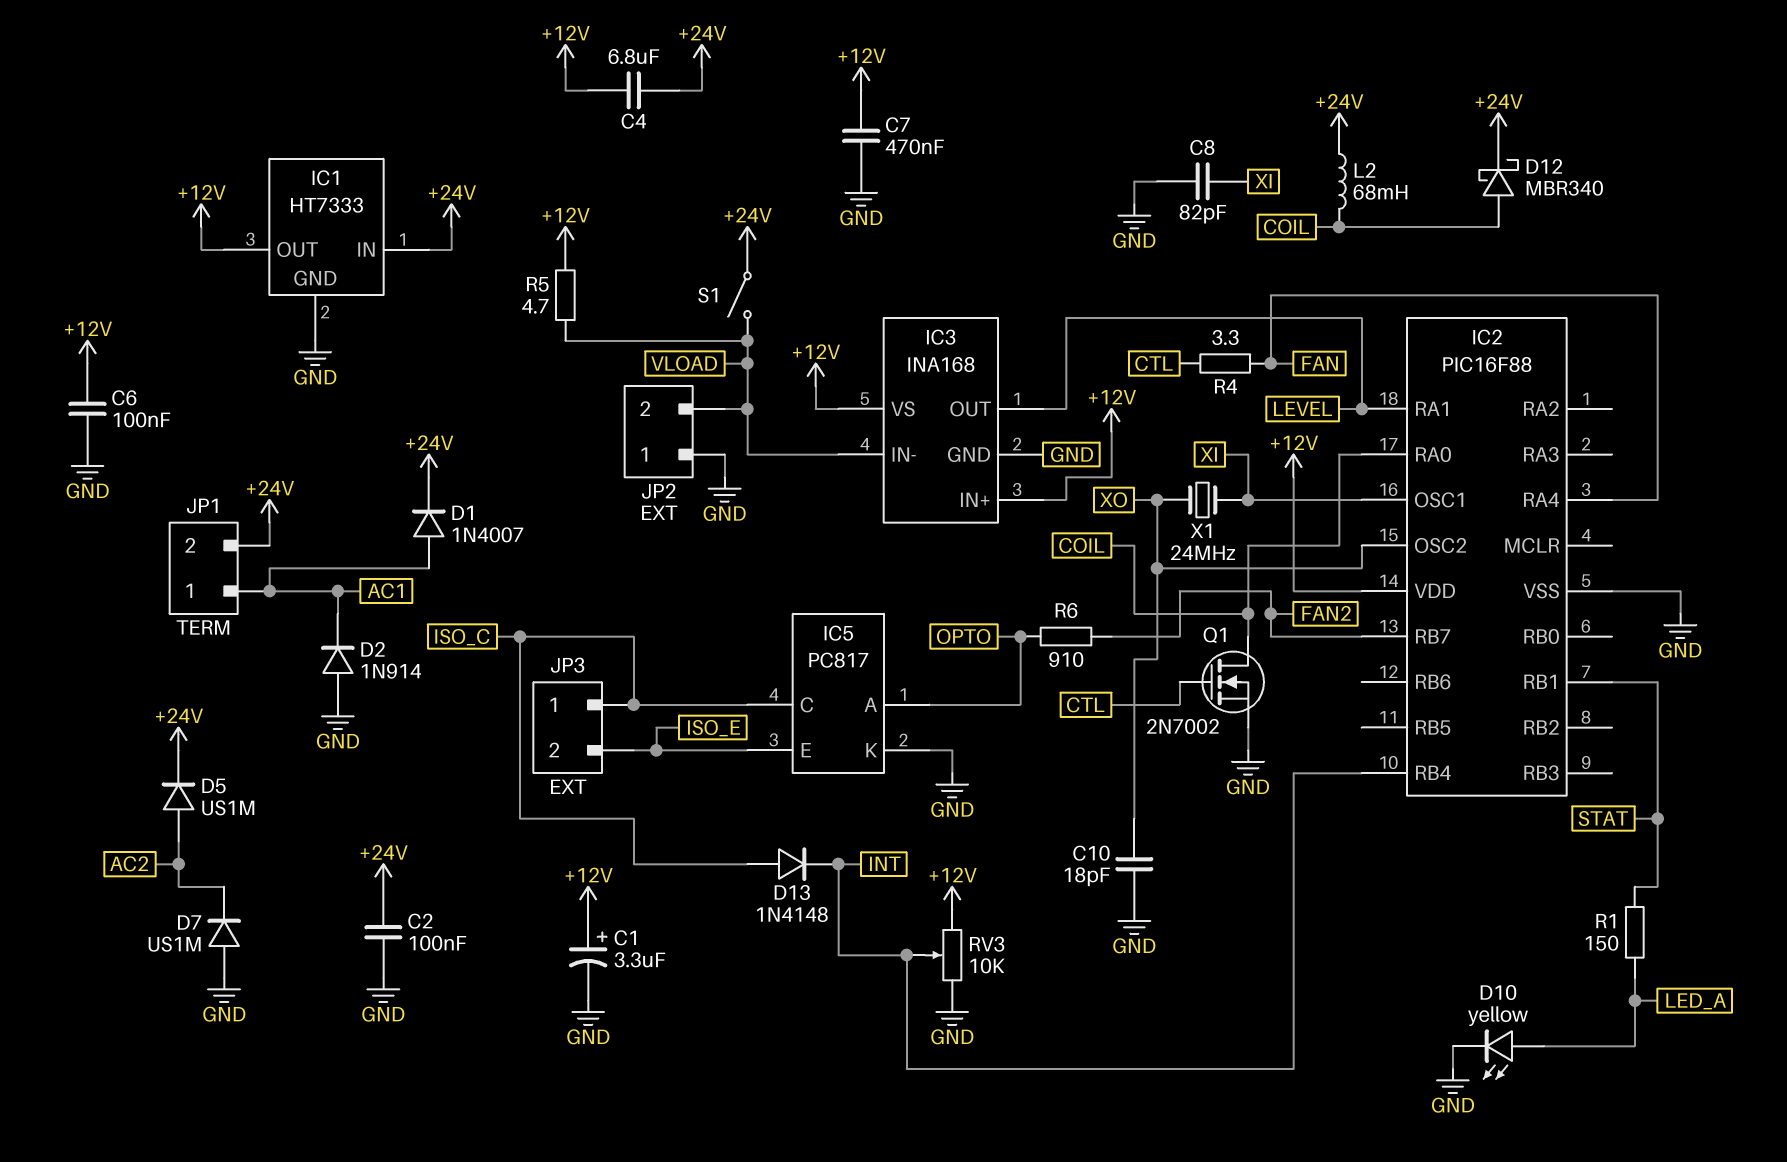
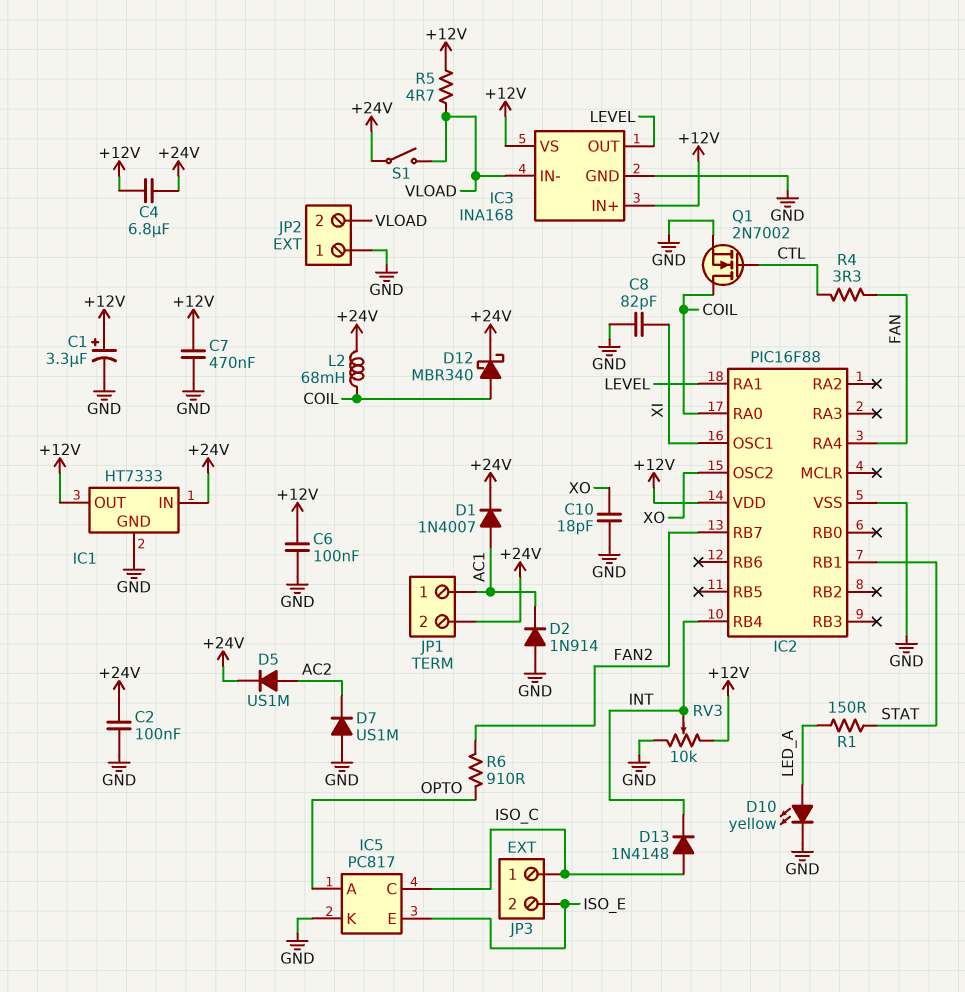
X1: 24MHz (XI, XO) -> none

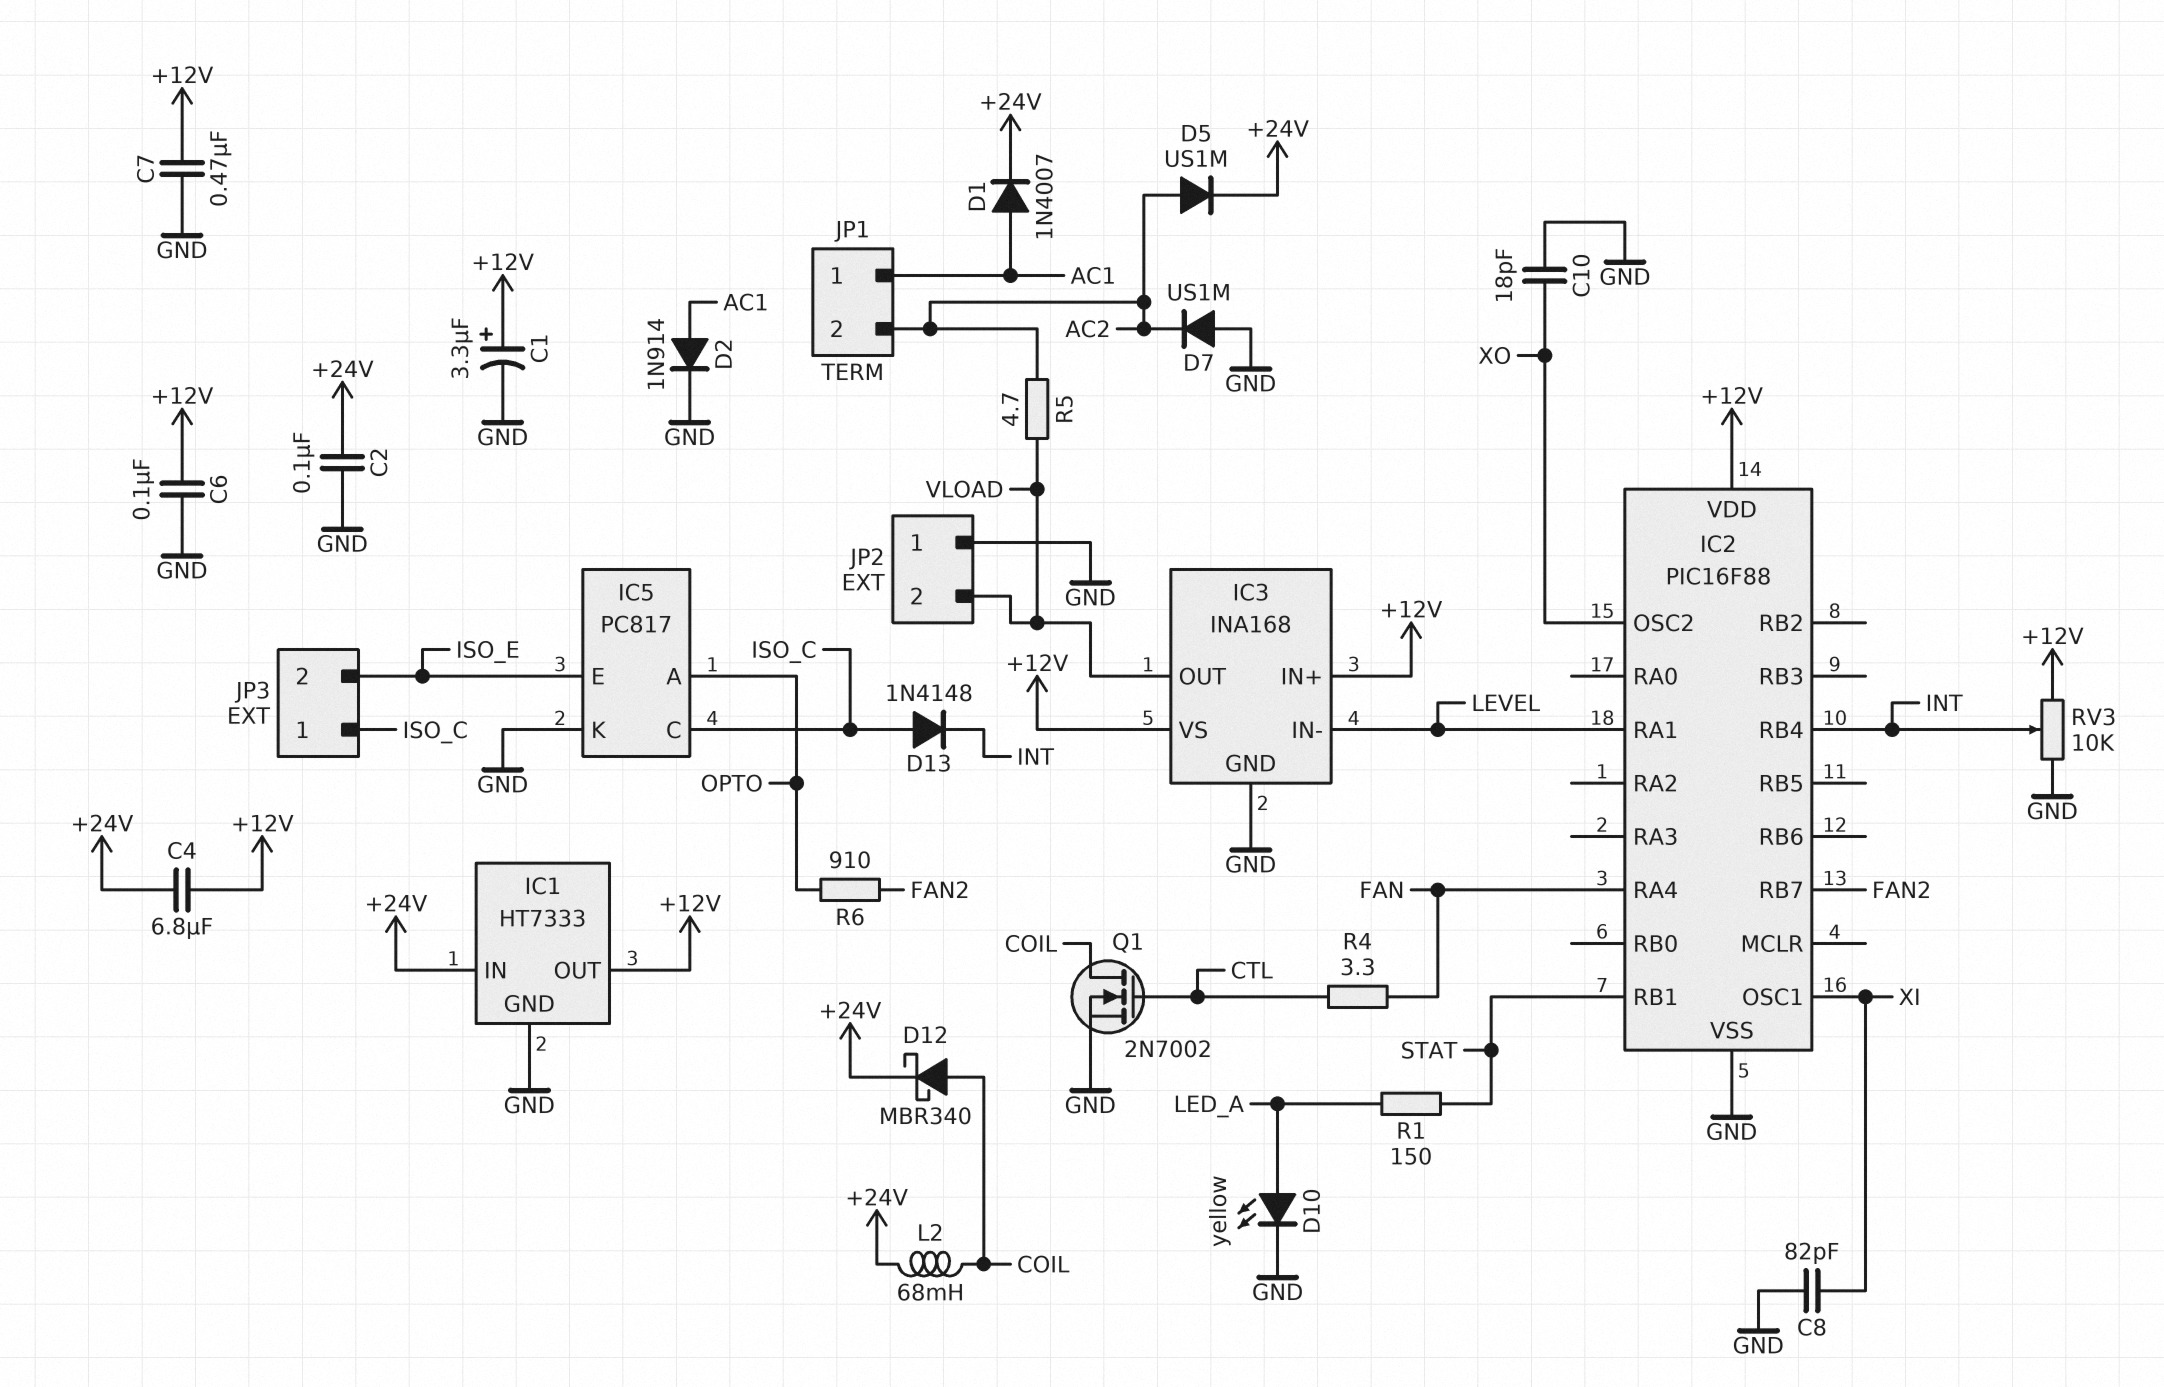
D2: diode 1N914 (A GND, K AC1) -> diode 1N914 (A AC1, K GND)
IC2 pin RA0: COIL -> none
IC3 pin IN-: VLOAD -> LEVEL
IC3 pin OUT: LEVEL -> VLOAD
JP1 pin 2: +24V -> AC2
R5: 4.7 (+12V, VLOAD) -> 4.7 (AC2, VLOAD)
S1: switch (+24V, VLOAD) -> none

